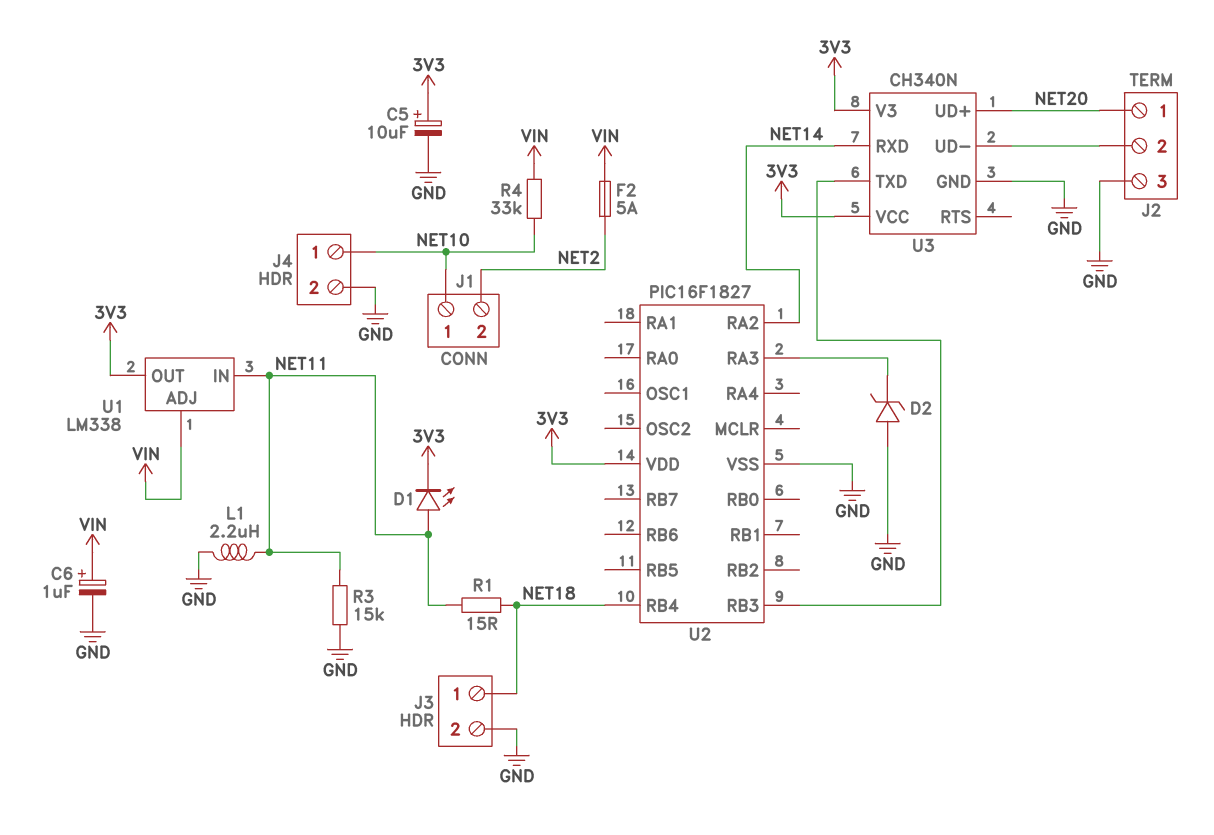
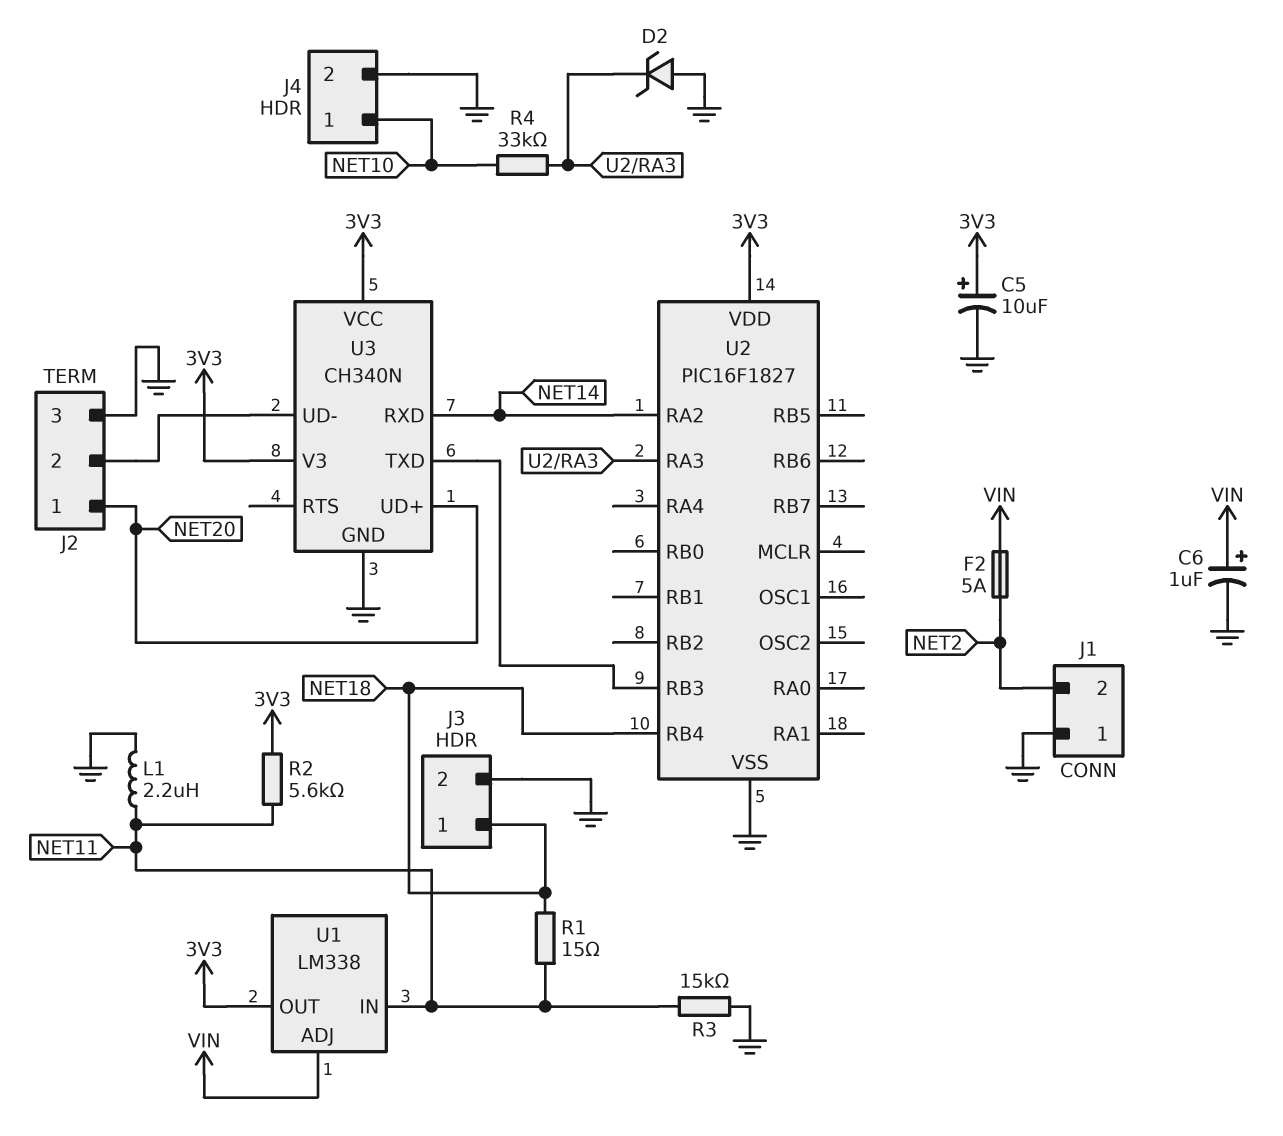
D1: LED (A NET11, K 3V3) -> none
J1 pin 1: NET10 -> GND
R2: none -> 5.6k (3V3, NET11)
R4: 33k (NET10, VIN) -> 33k (NET10, U2/RA3)

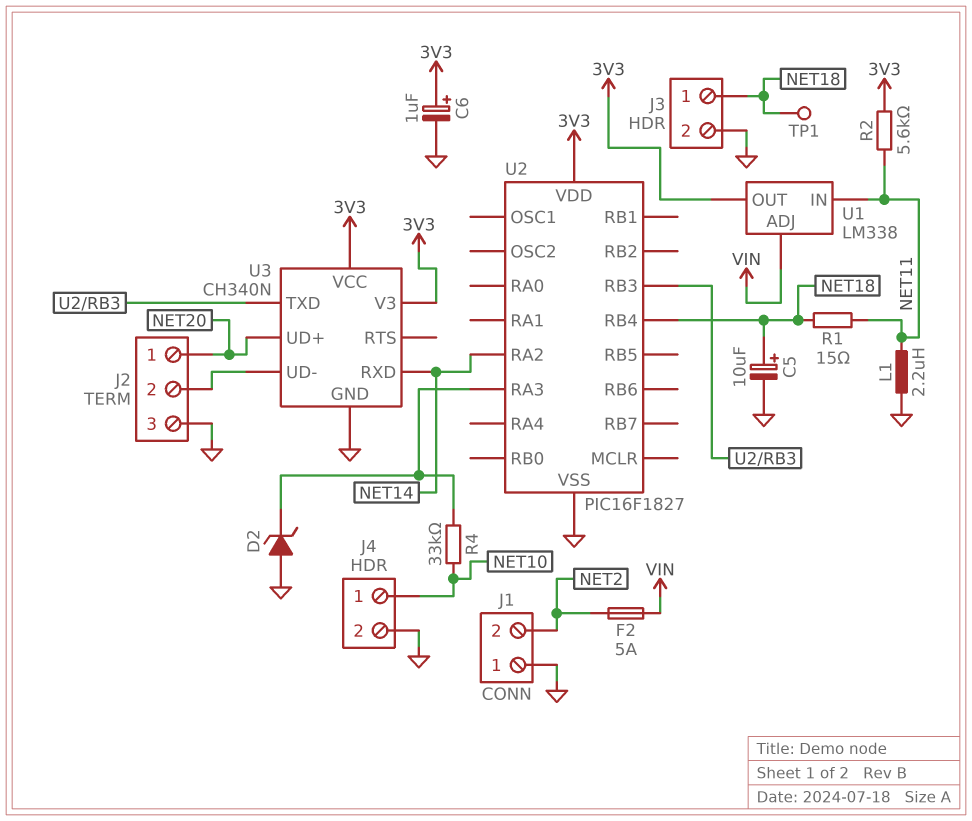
C5: 10uF (plus 3V3, minus GND) -> 10uF (plus NET18, minus GND)
C6: 1uF (plus VIN, minus GND) -> 1uF (plus 3V3, minus GND)
R3: 15k (GND, NET11) -> none
TP1: none -> test point (NET18)

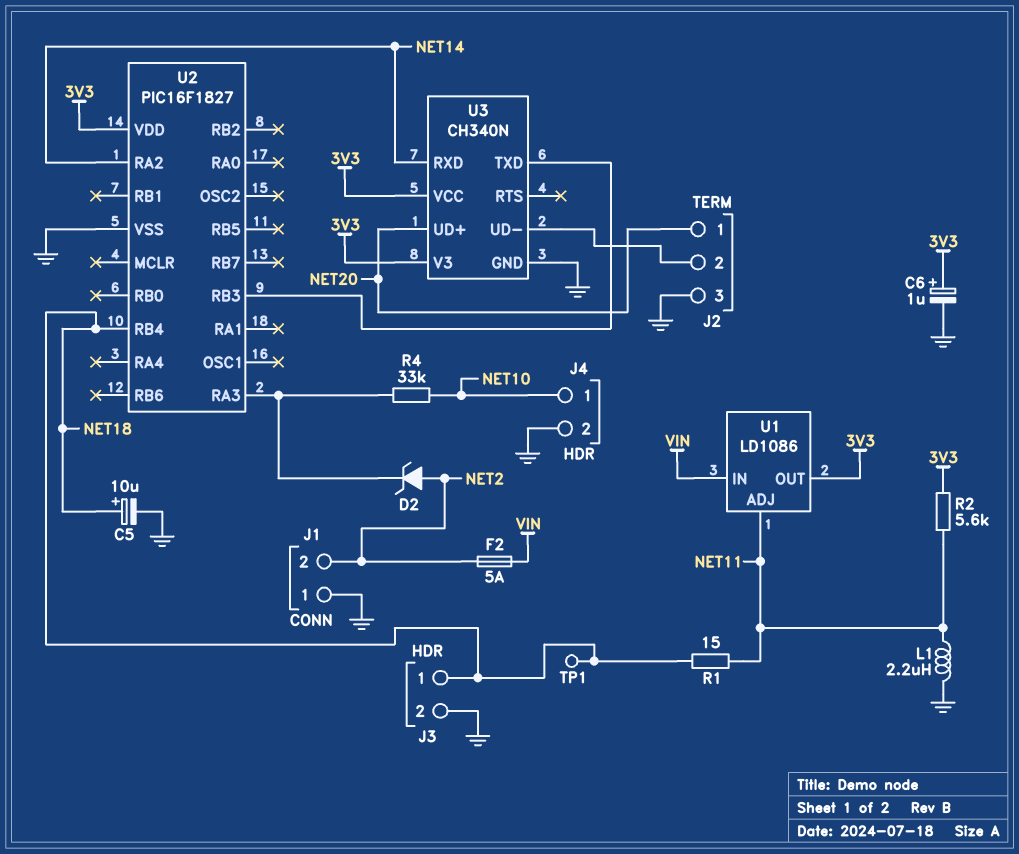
D2: zener (A GND, K U2/RA3) -> zener (A NET2, K U2/RA3)
U1: LM338 -> LD1086
U1 pin ADJ: VIN -> NET11
U1 pin IN: NET11 -> VIN

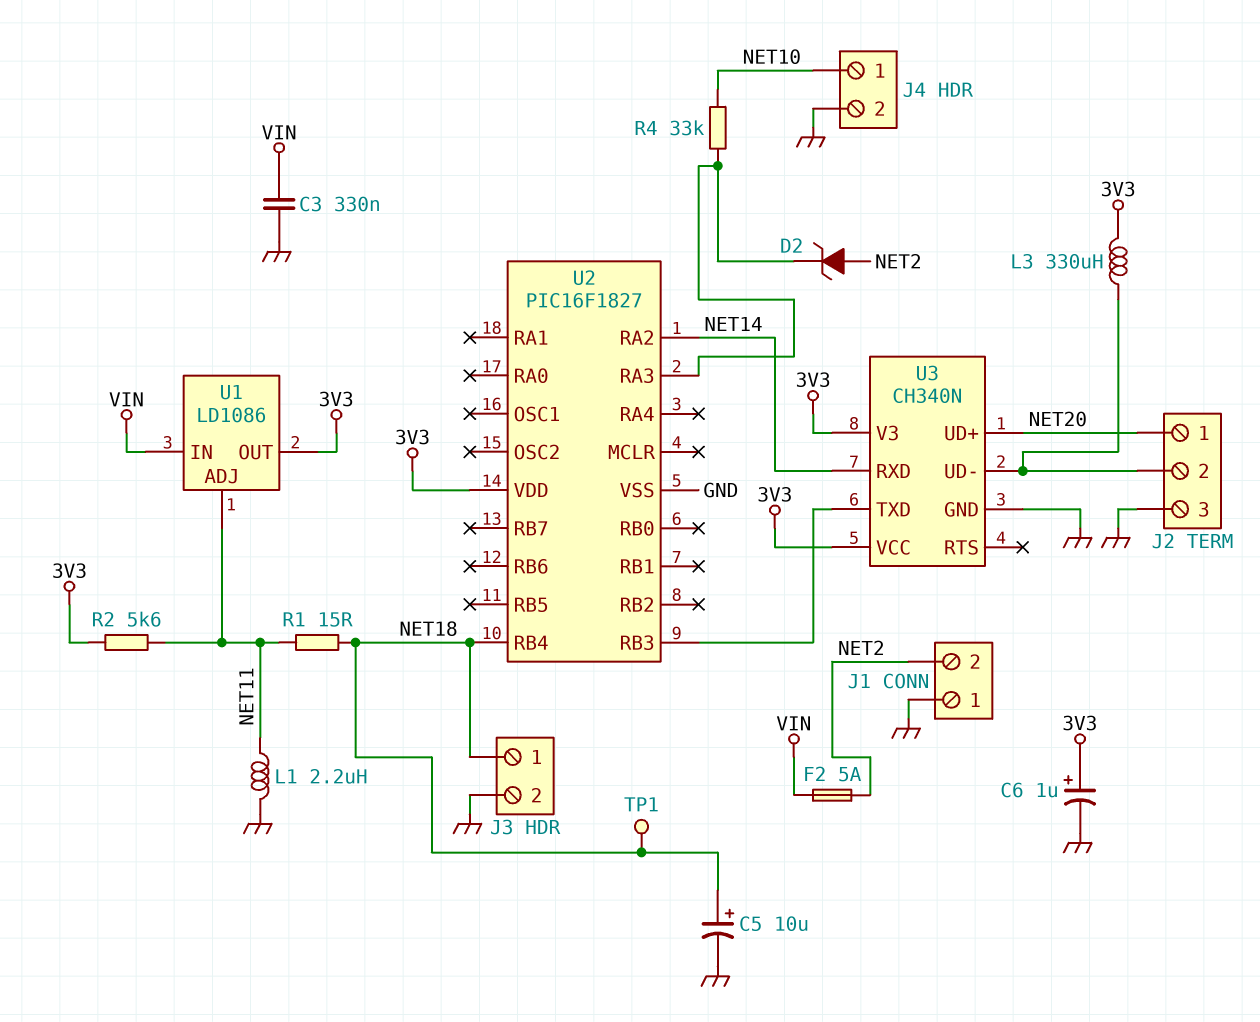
C3: none -> 330nF (GND, VIN)
L3: none -> 330uH (3V3, J2/2)

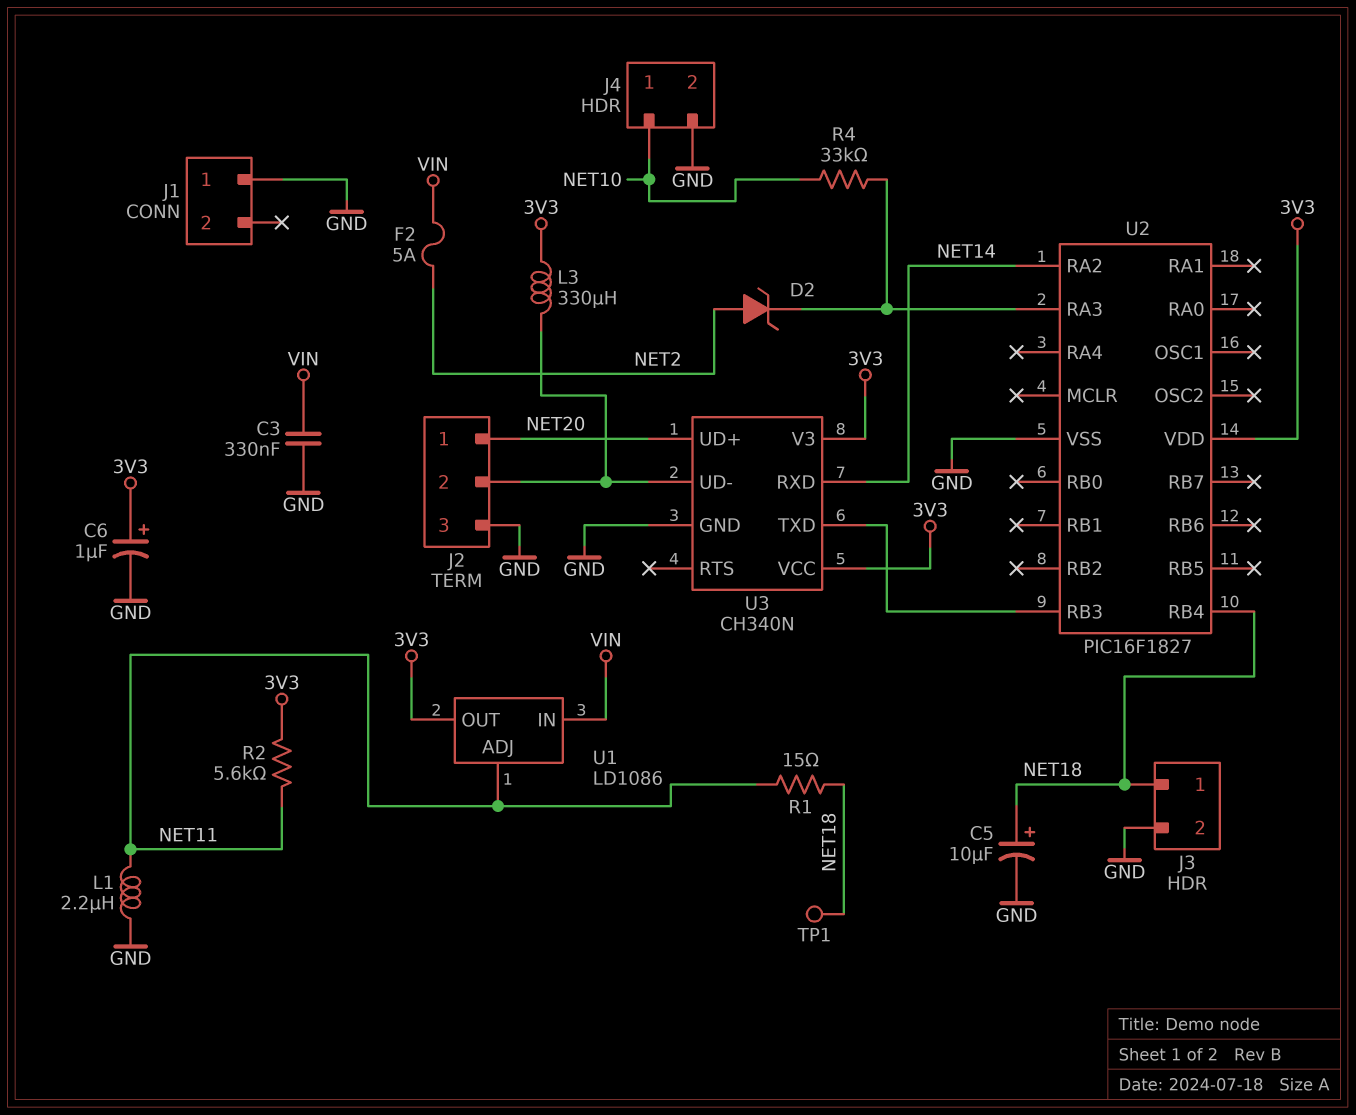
J1 pin 2: NET2 -> none

